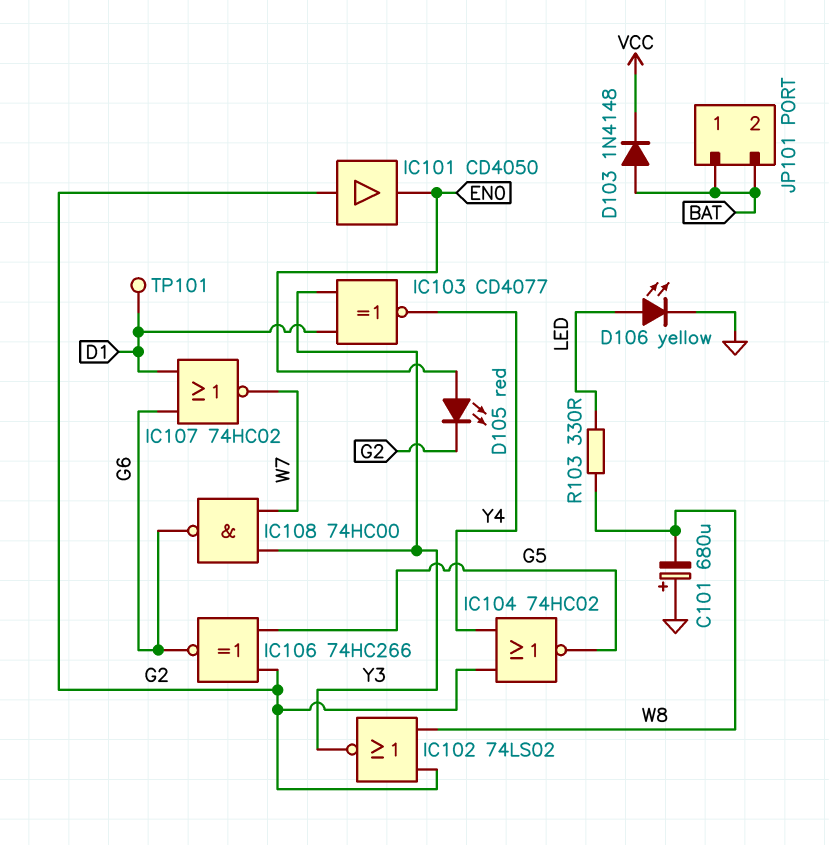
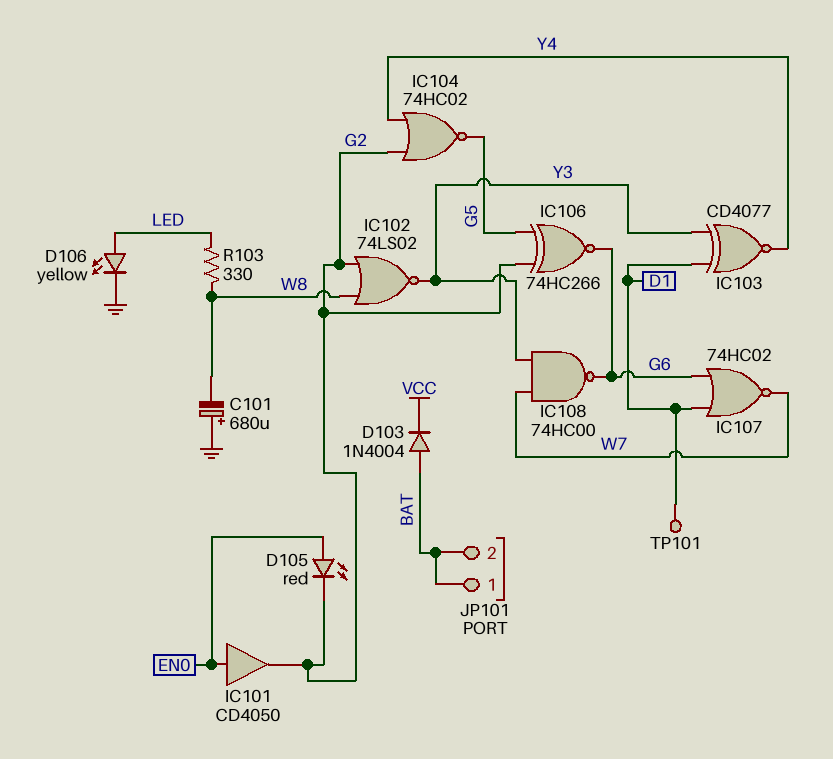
D103: diode 1N4148 (A BAT, K VCC) -> diode 1N4004 (A BAT, K VCC)
IC101: buffer CD4050 (in G2, out EN0) -> buffer CD4050 (in EN0, out G2)

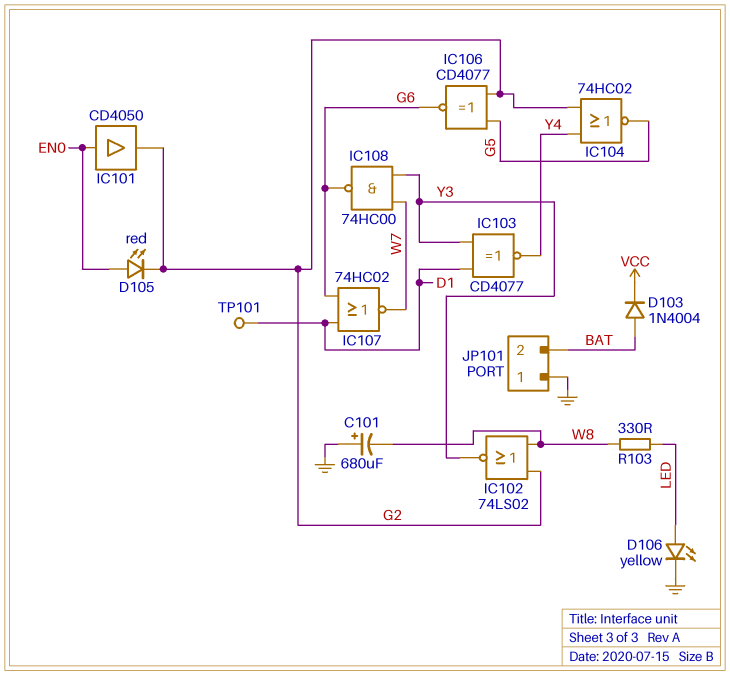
IC106: XNOR 74HC266 (in G2, in G5, out G6) -> XNOR CD4077 (in G2, in G5, out G6)
JP101 pin 1: BAT -> GND

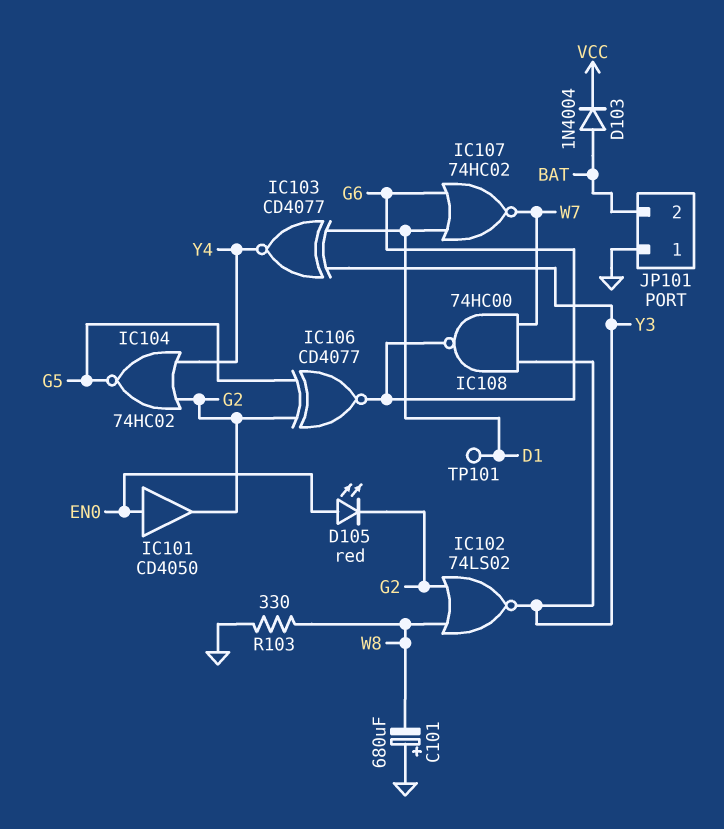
D106: LED yellow (A LED, K GND) -> none
R103: 330 (LED, W8) -> 330 (GND, W8)

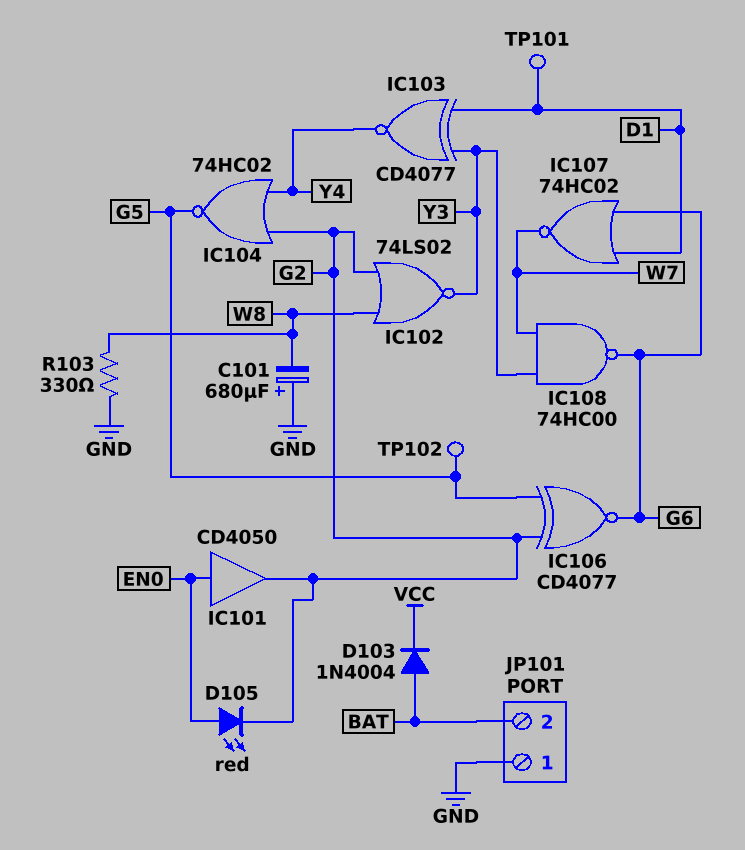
TP102: none -> test point (G5)

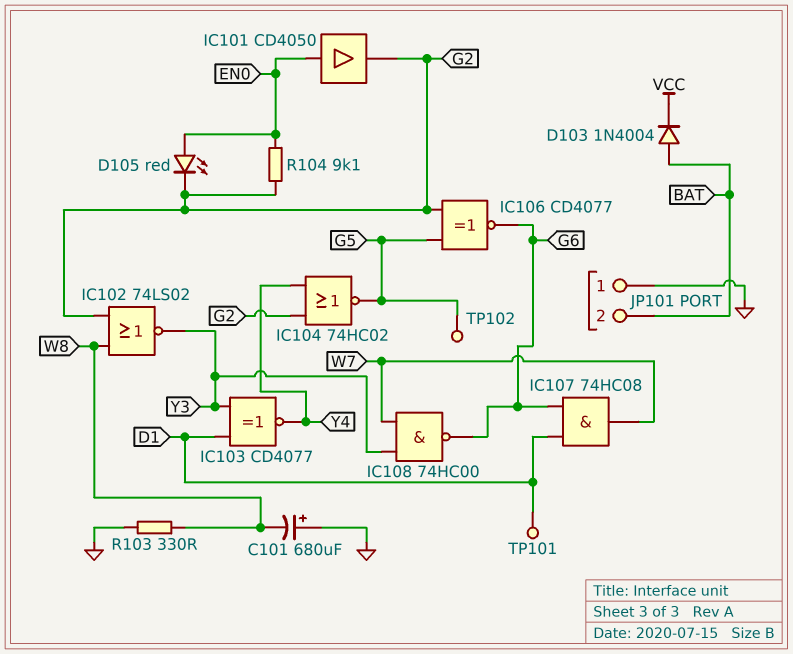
IC107: NOR 74HC02 (in D1, in G6, out W7) -> AND 74HC08 (in D1, in G6, out W7)
R104: none -> 9.1k (EN0, G2)

